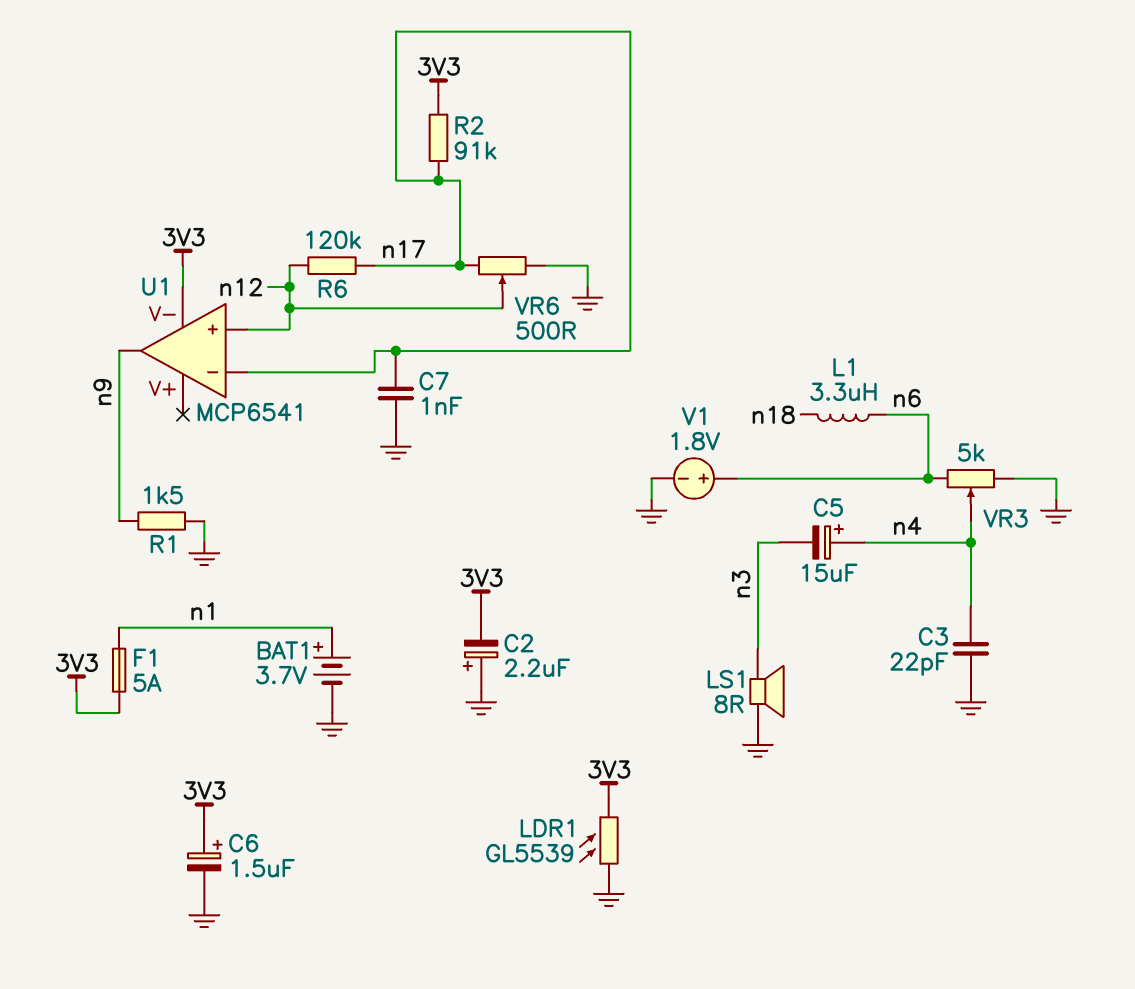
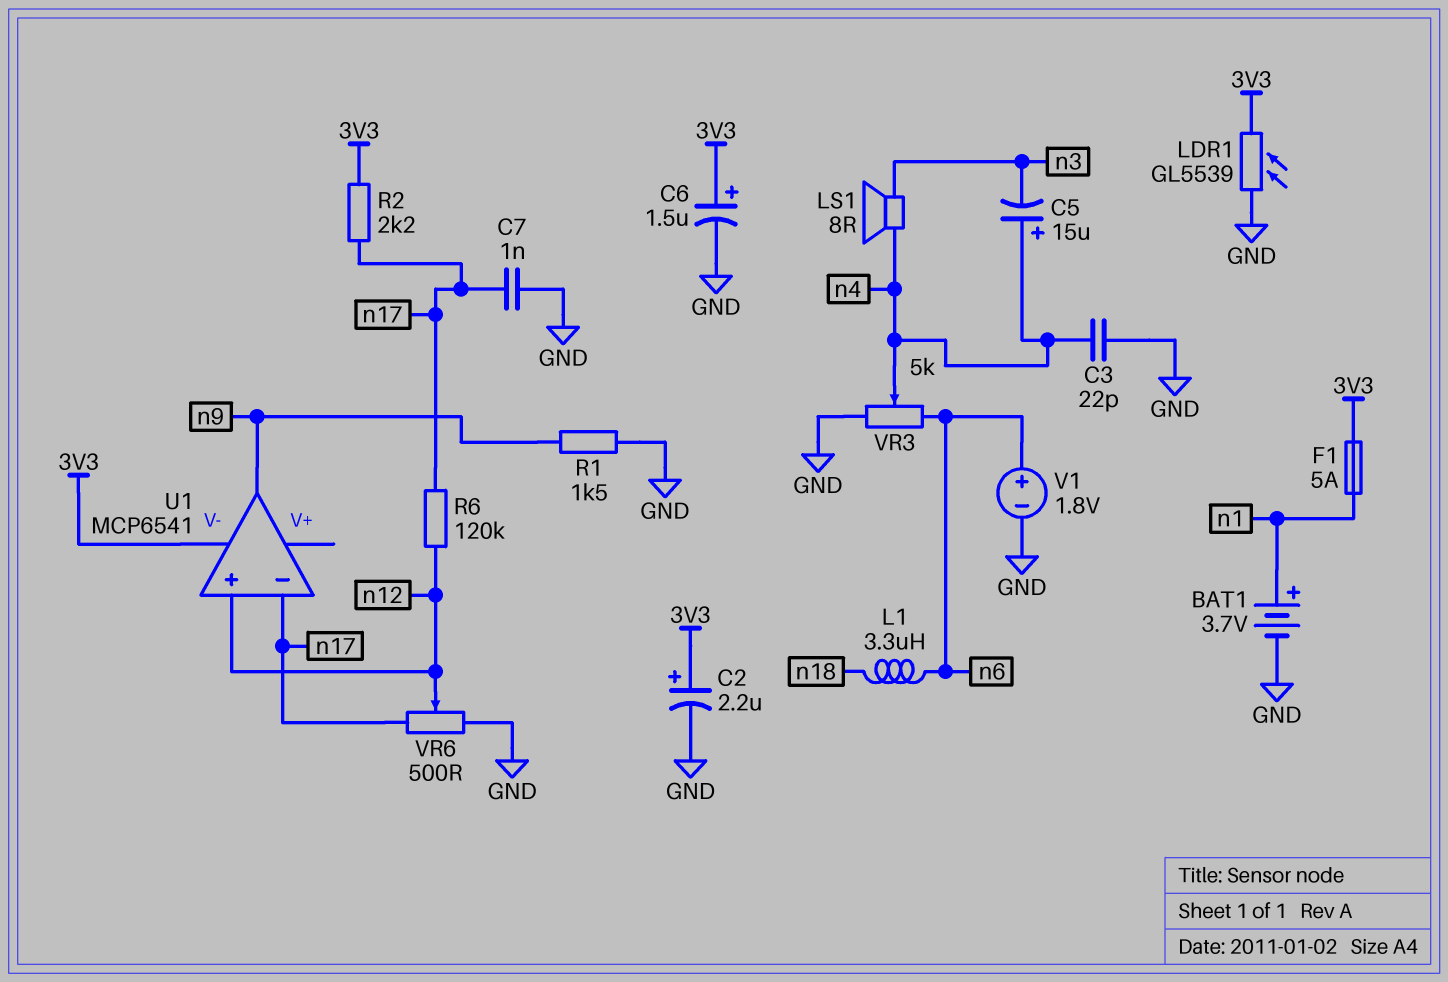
C2: 2.2uF (plus GND, minus 3V3) -> 2.2uF (plus 3V3, minus GND)
LS1: speaker 8R (GND, n3) -> speaker 8R (n3, n4)
R2: 91k (3V3, n17) -> 2.2k (3V3, n17)

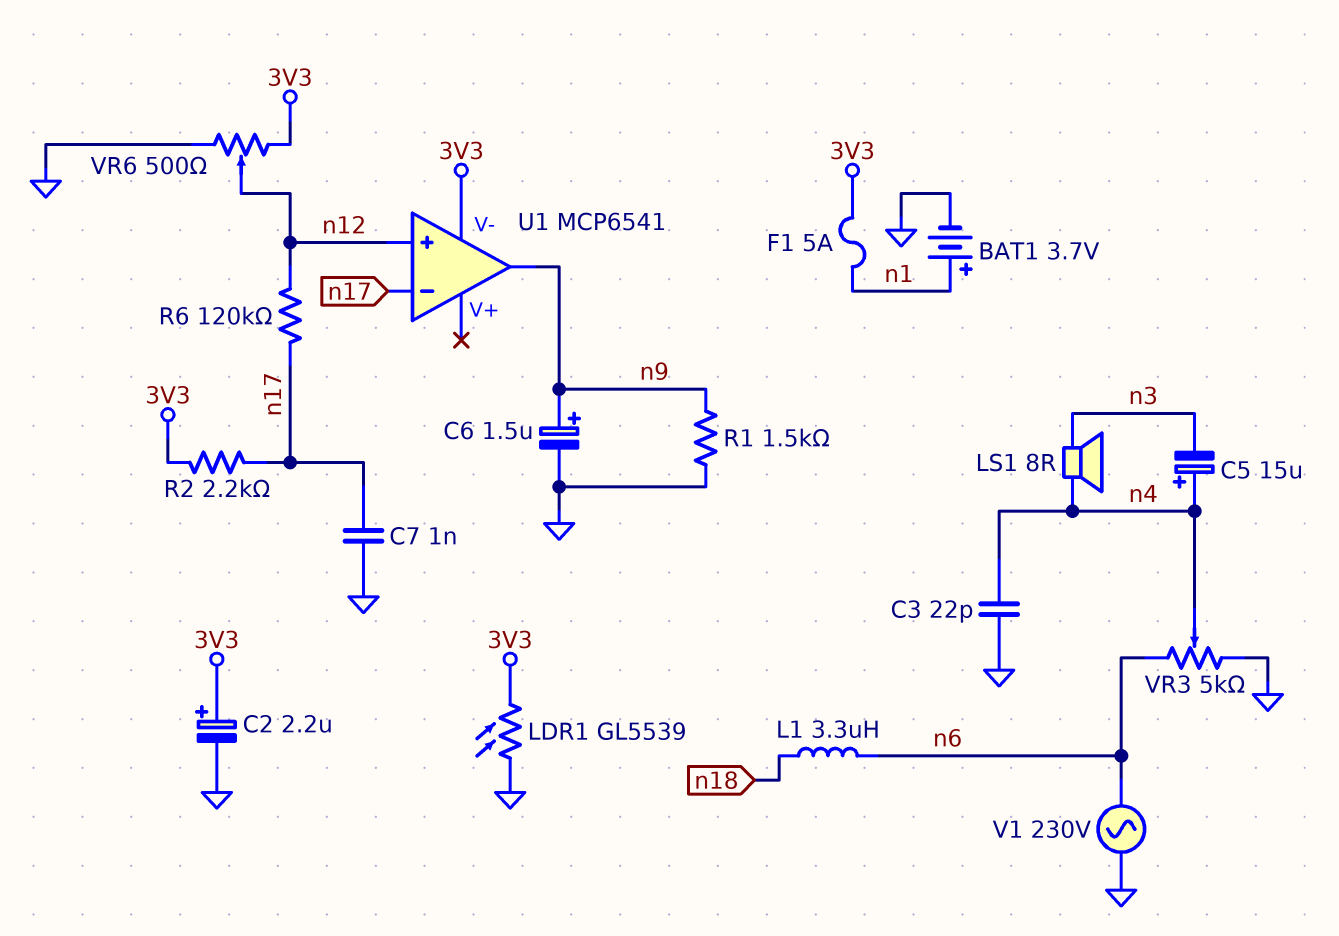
C6: 1.5uF (plus 3V3, minus GND) -> 1.5uF (plus n9, minus GND)
V1: 1.8V (plus n6, minus GND) -> AC 230V (GND, n6)
VR6: 500 (GND, n17, wiper n12) -> 500 (3V3, GND, wiper n12)

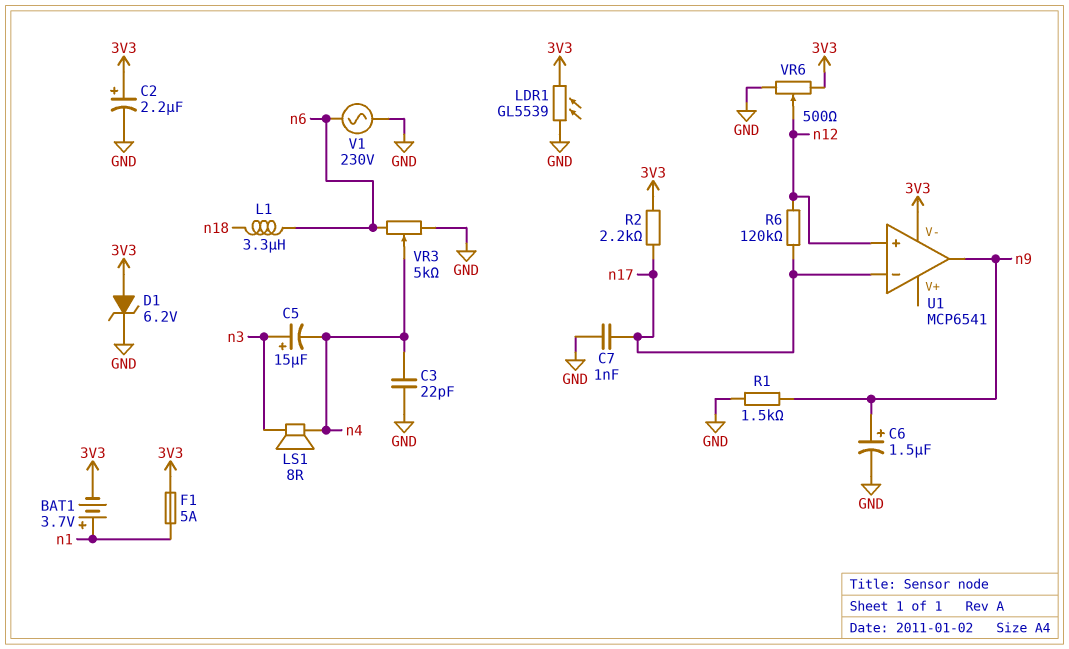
BAT1: 3.7V (plus n1, minus GND) -> 3.7V (plus n1, minus 3V3)
C5: 15uF (plus n4, minus n3) -> 15uF (plus n3, minus n4)
D1: none -> zener 6.2V (A 3V3, K GND)

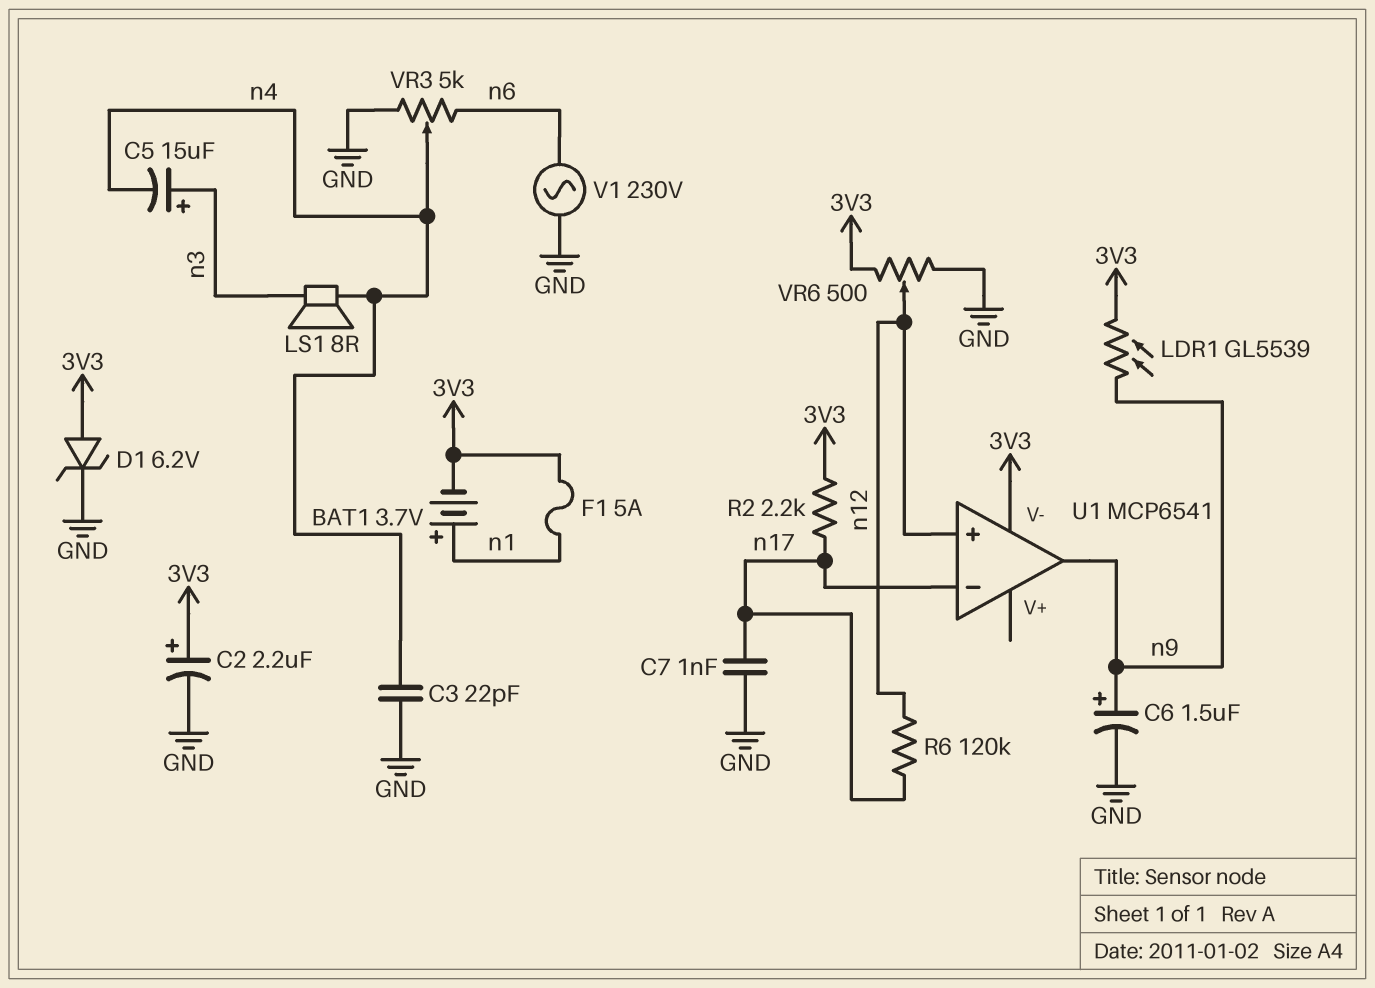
L1: 3.3uH (n6, n18) -> none
LDR1: GL5539 (3V3, GND) -> GL5539 (3V3, n9)
R1: 1.5k (GND, n9) -> none

